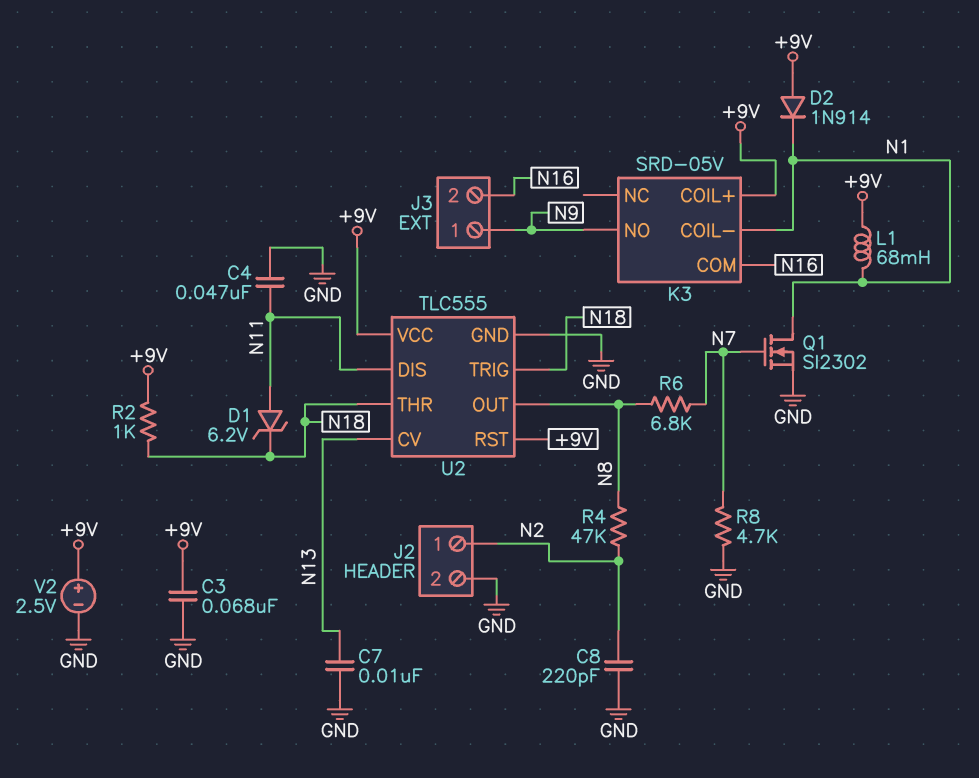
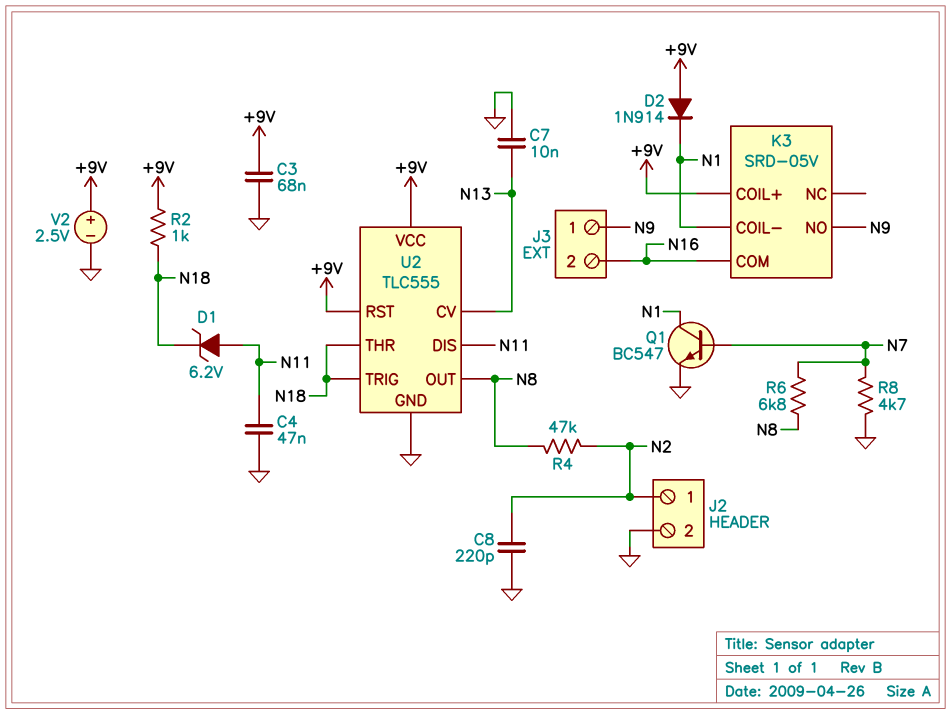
L1: 68mH (+9V, N1) -> none
Q1: NMOS SI2302 (G N7, D N1, S GND) -> NPN BC547 (B N7, C N1, E GND)

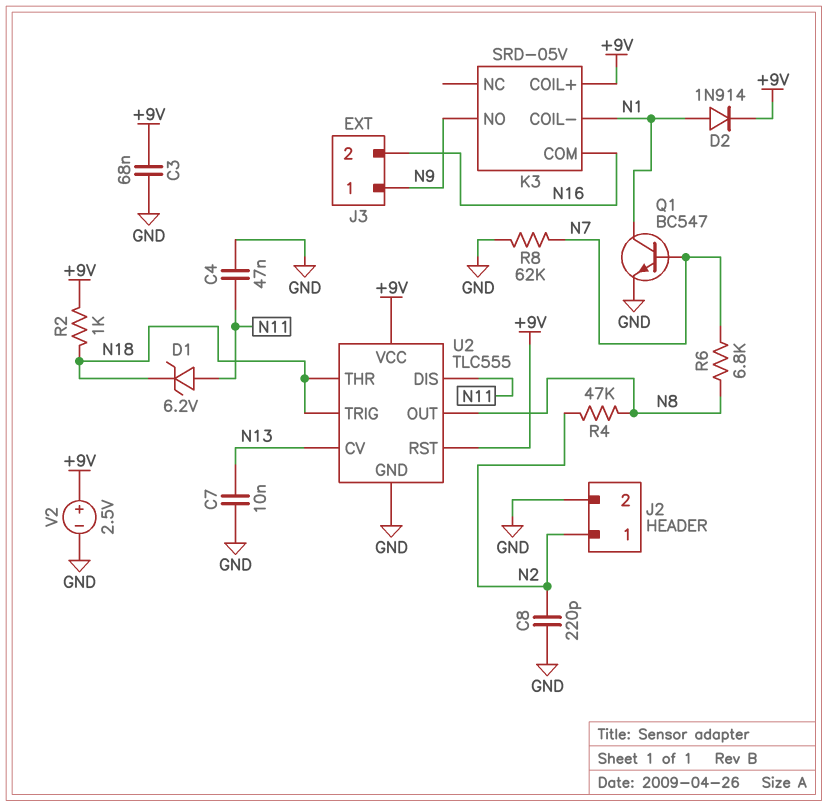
D2: diode 1N914 (A +9V, K N1) -> diode 1N914 (A N1, K +9V)
R8: 4.7k (GND, N7) -> 62k (GND, N7)

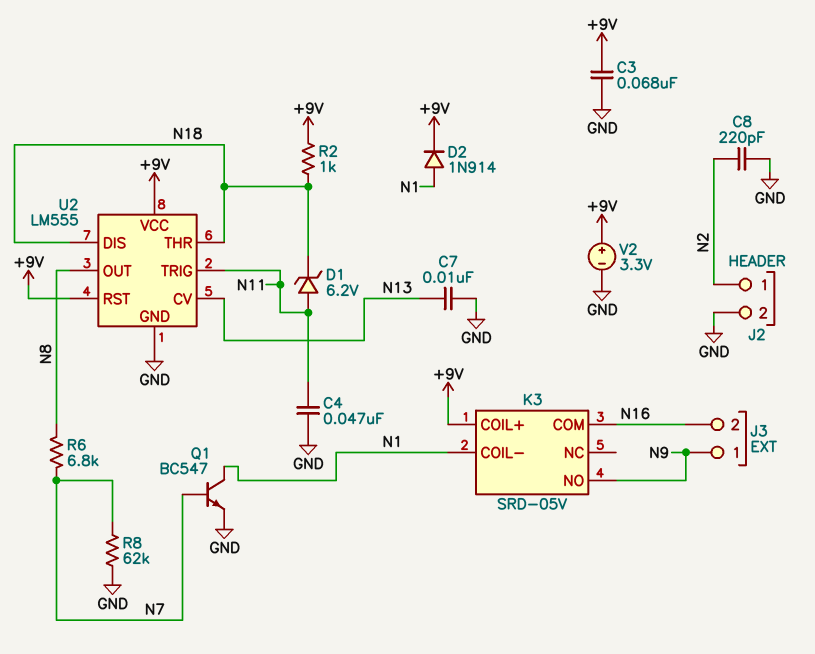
R4: 47k (N2, N8) -> none
U2: TLC555 -> LM555
U2 pin DIS: N11 -> N18
U2 pin TRIG: N18 -> N11
V2: 2.5V (plus +9V, minus GND) -> 3.3V (plus +9V, minus GND)

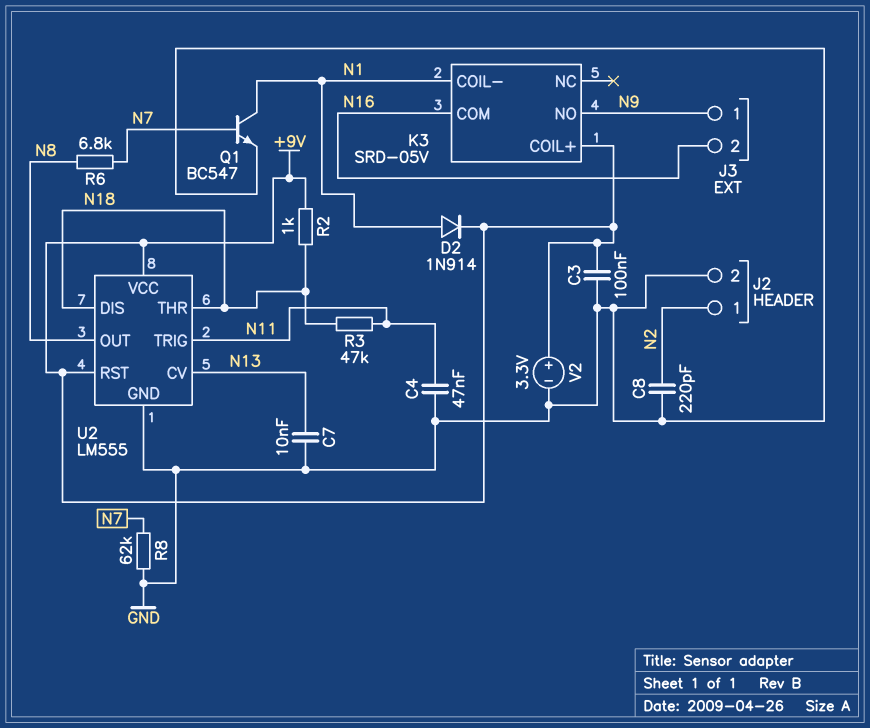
C3: 68nF (+9V, GND) -> 100nF (+9V, GND)
D1: zener 6.2V (A N11, K N18) -> none
R3: none -> 47k (N11, N18)

